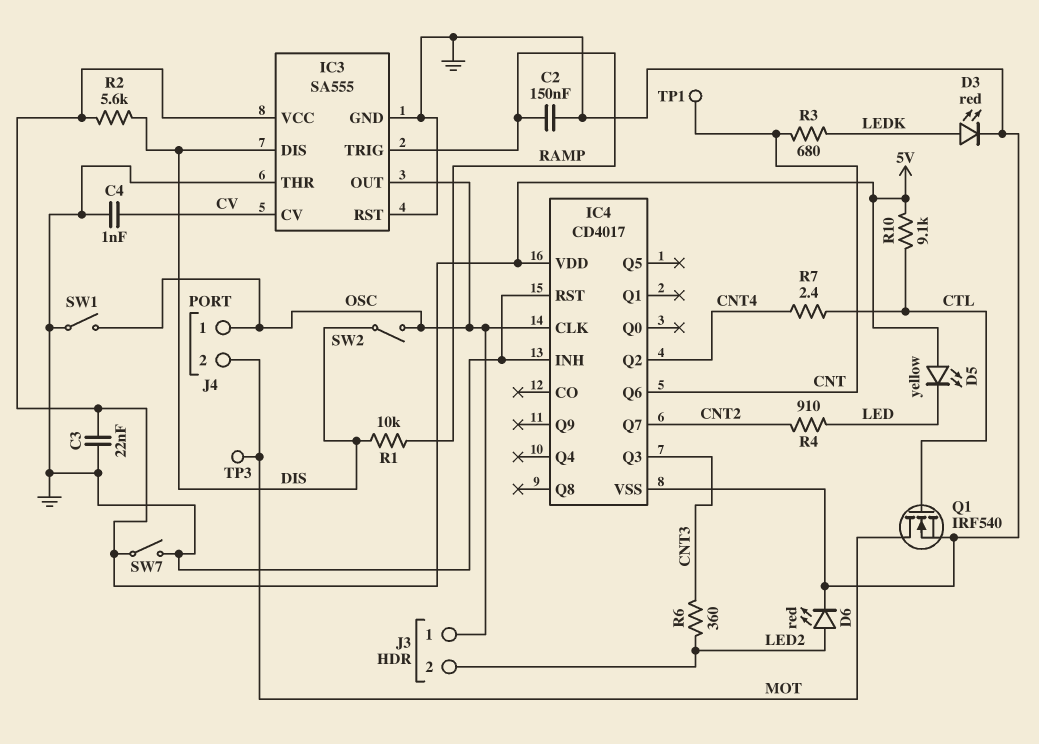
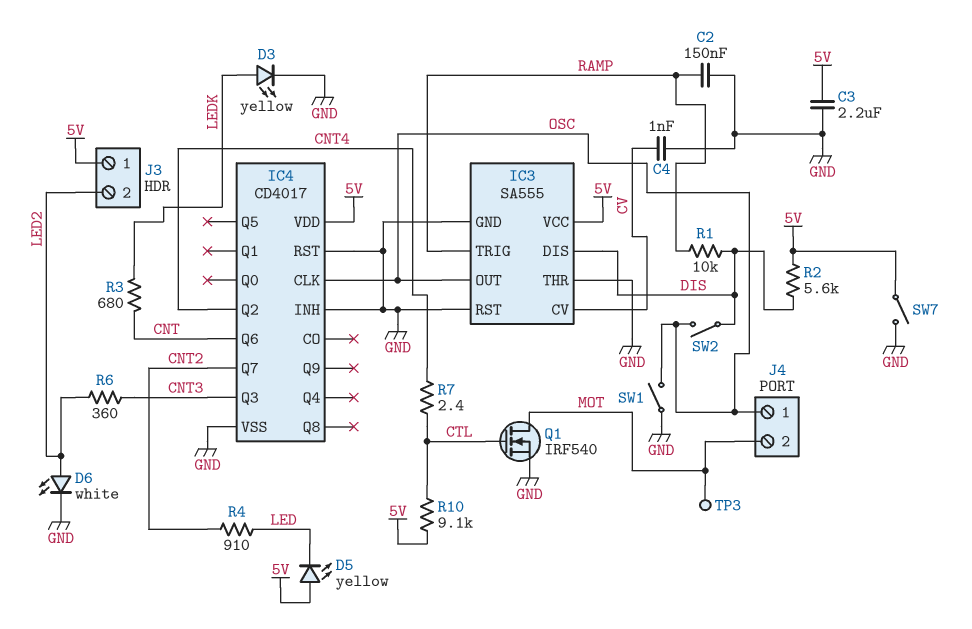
C3: 22nF (5V, GND) -> 2.2uF (5V, GND)
D3: LED red (A LEDK, K GND) -> LED yellow (A LEDK, K GND)
D6: LED red (A LED2, K GND) -> LED white (A LED2, K GND)
J3 pin 1: OSC -> 5V
TP1: test point (CNT) -> none

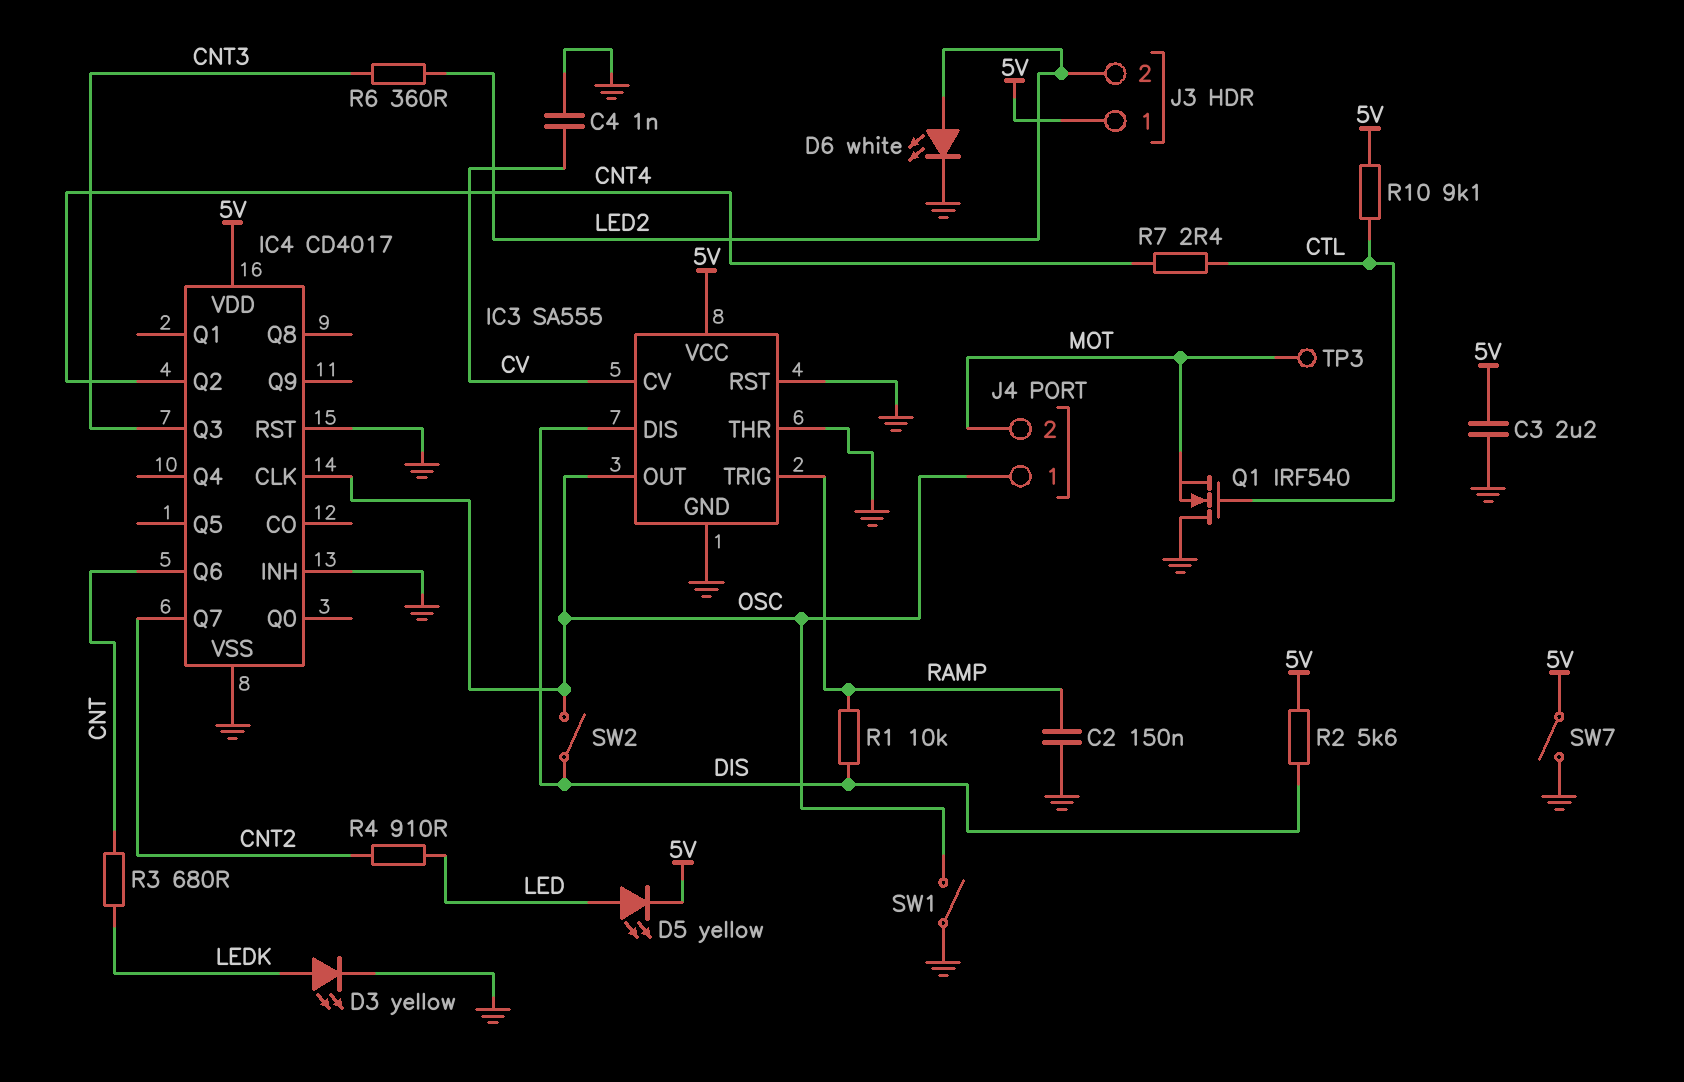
D5: LED yellow (A 5V, K LED) -> LED yellow (A LED, K 5V)
Q1: NMOS IRF540 (G CTL, D MOT, S GND) -> NMOS IRF540 (G CTL, D GND, S MOT)

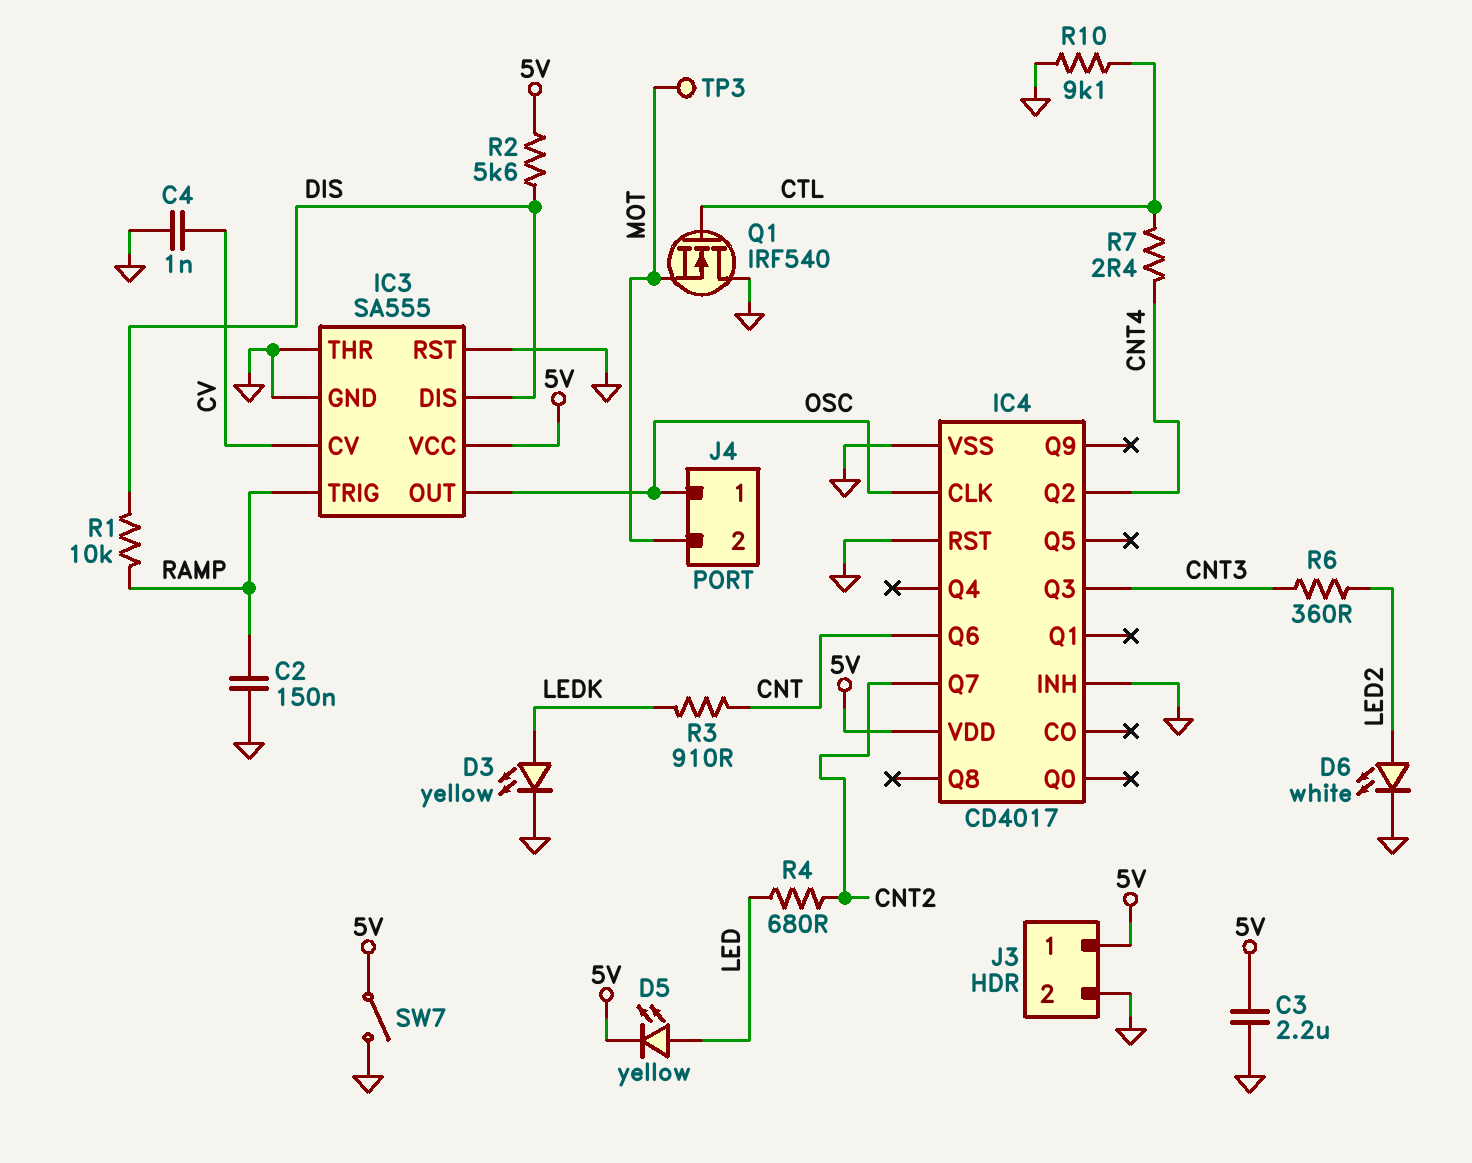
J3 pin 2: LED2 -> GND
R3: 680 (CNT, LEDK) -> 910 (CNT, LEDK)
R4: 910 (CNT2, LED) -> 680 (CNT2, LED)
R10: 9.1k (5V, CTL) -> 9.1k (CTL, GND)
SW1: switch (GND, OSC) -> none
SW2: switch (DIS, OSC) -> none

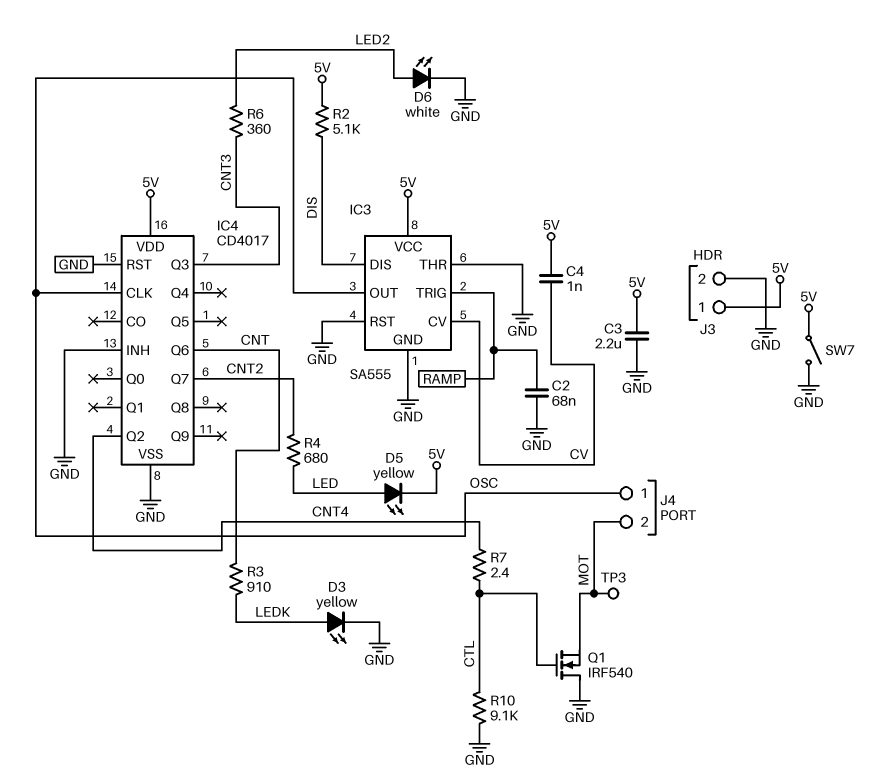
C2: 150nF (GND, RAMP) -> 68nF (GND, RAMP)
C4: 1nF (CV, GND) -> 1nF (5V, CV)
R1: 10k (DIS, RAMP) -> none
R2: 5.6k (5V, DIS) -> 5.1k (5V, DIS)

